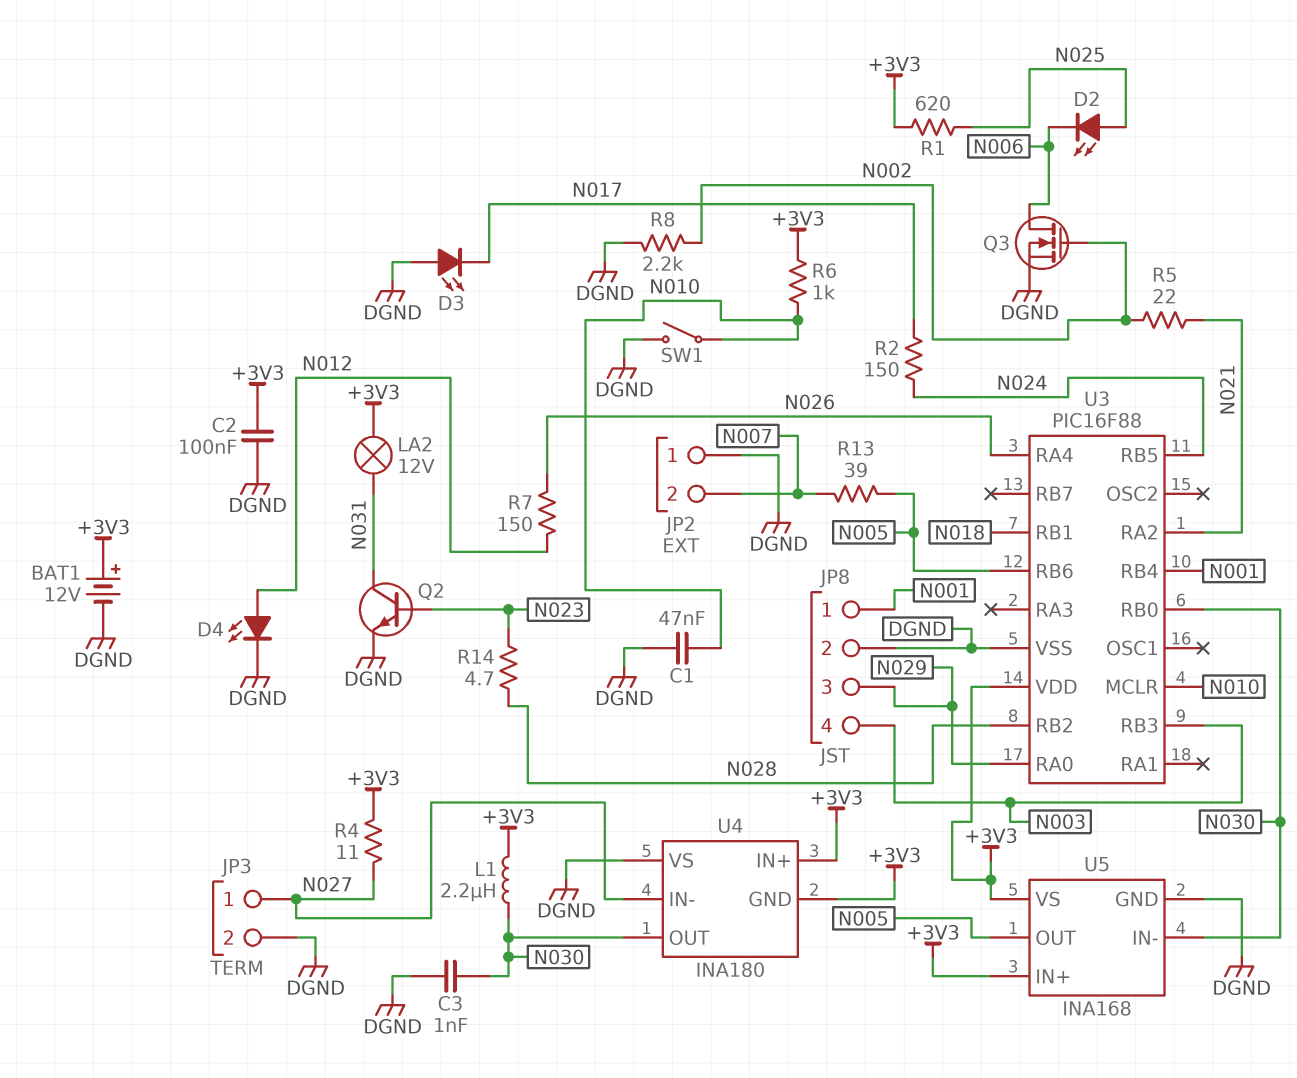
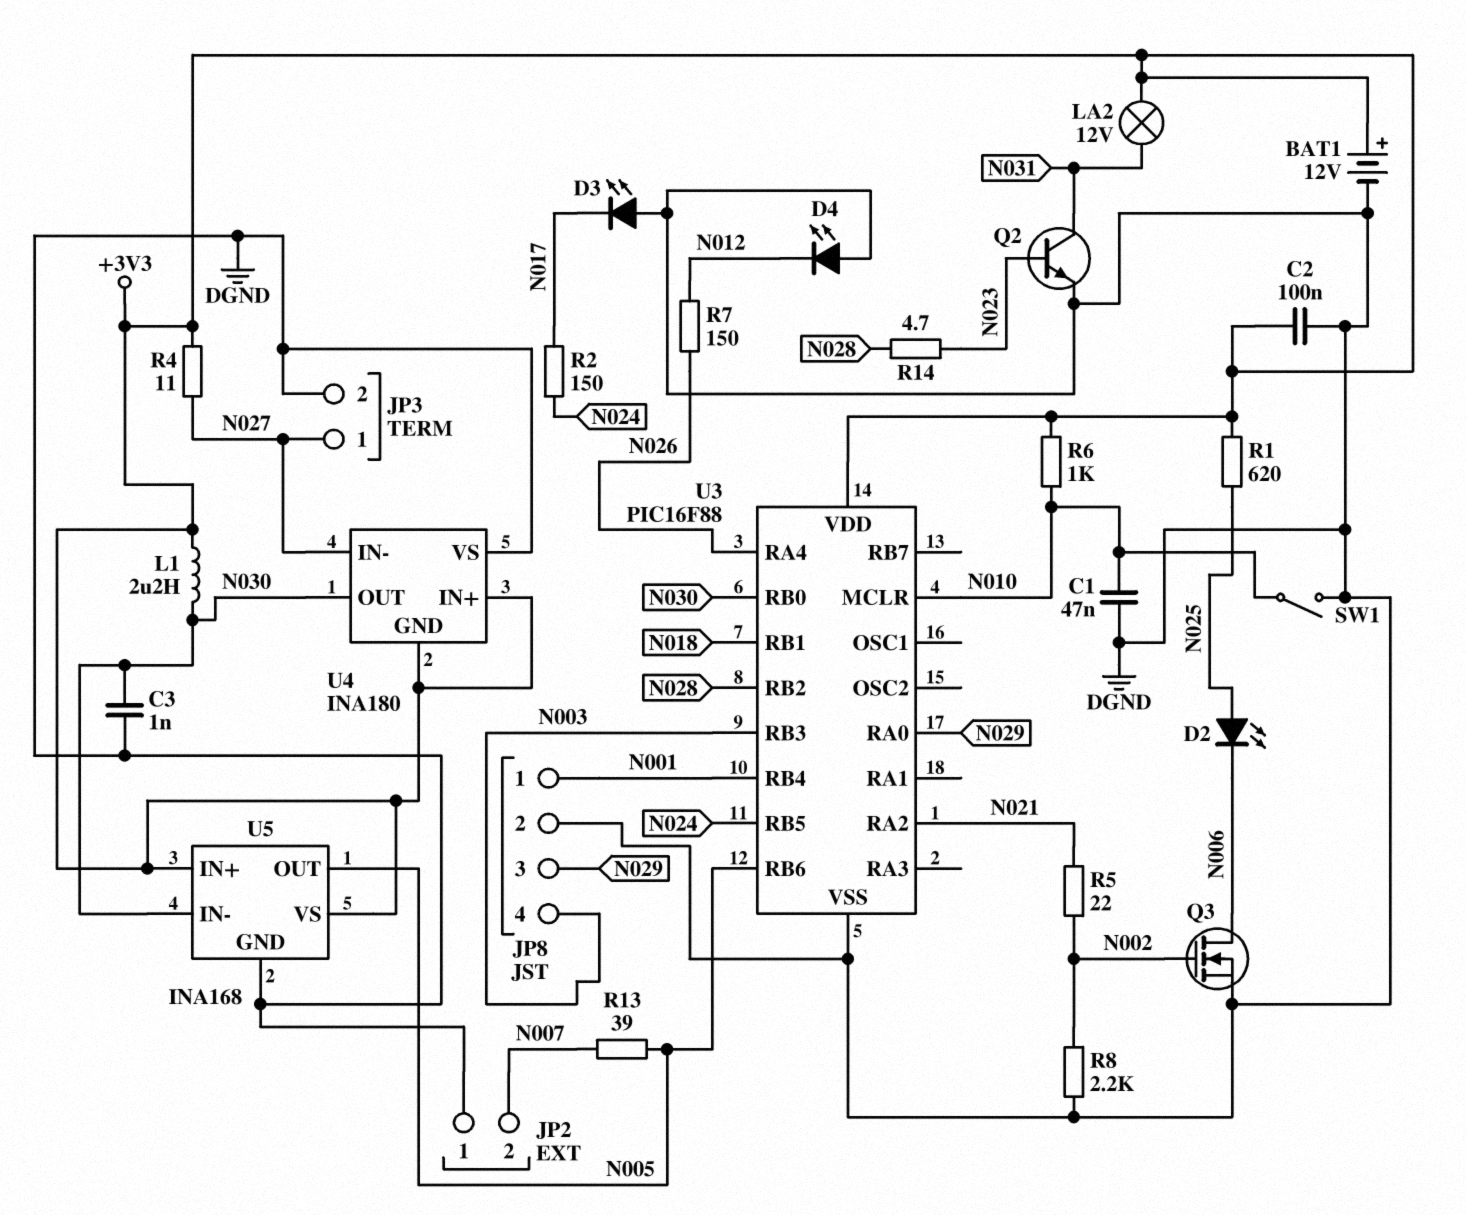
D4: LED (A N012, K DGND) -> LED (A DGND, K N012)

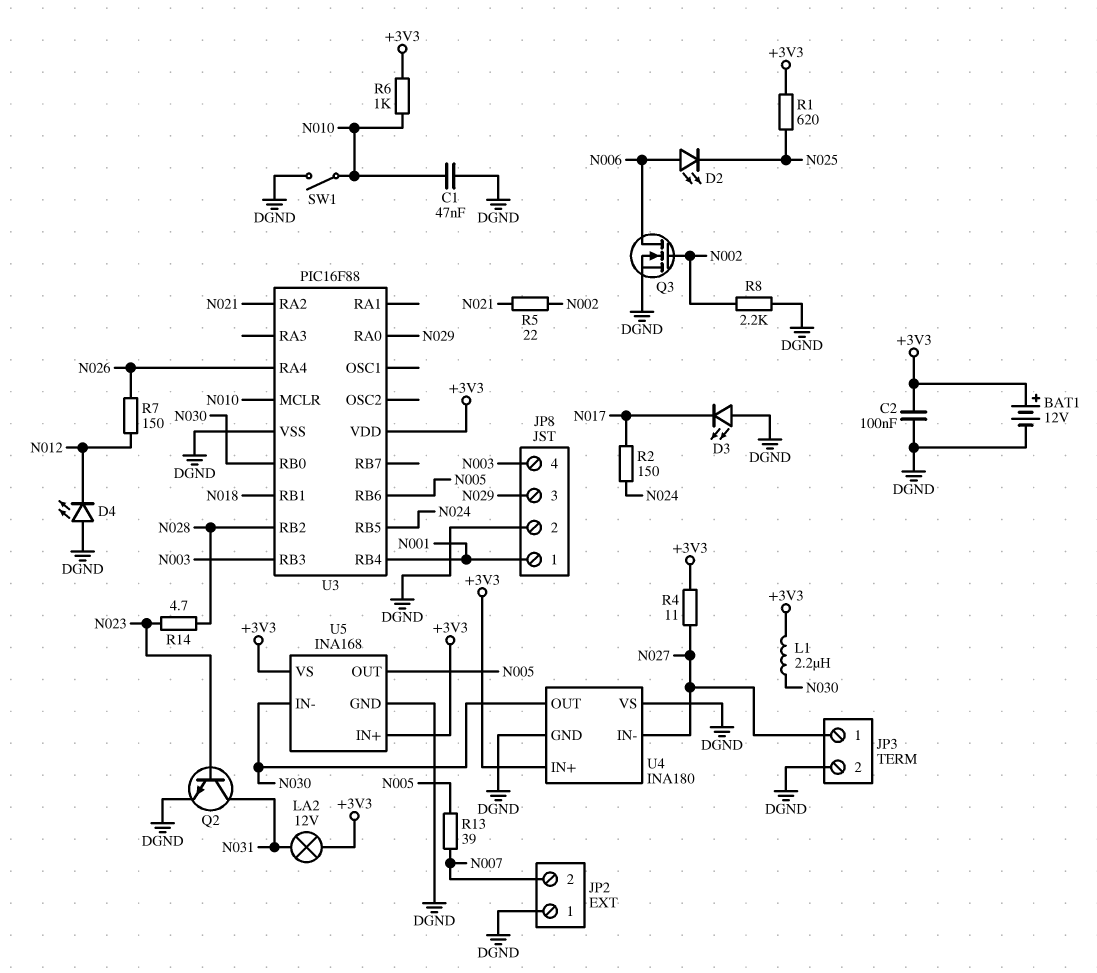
C3: 1nF (DGND, N030) -> none
D2: LED (A N025, K N006) -> LED (A N006, K N025)
U4 pin GND: +3V3 -> DGND

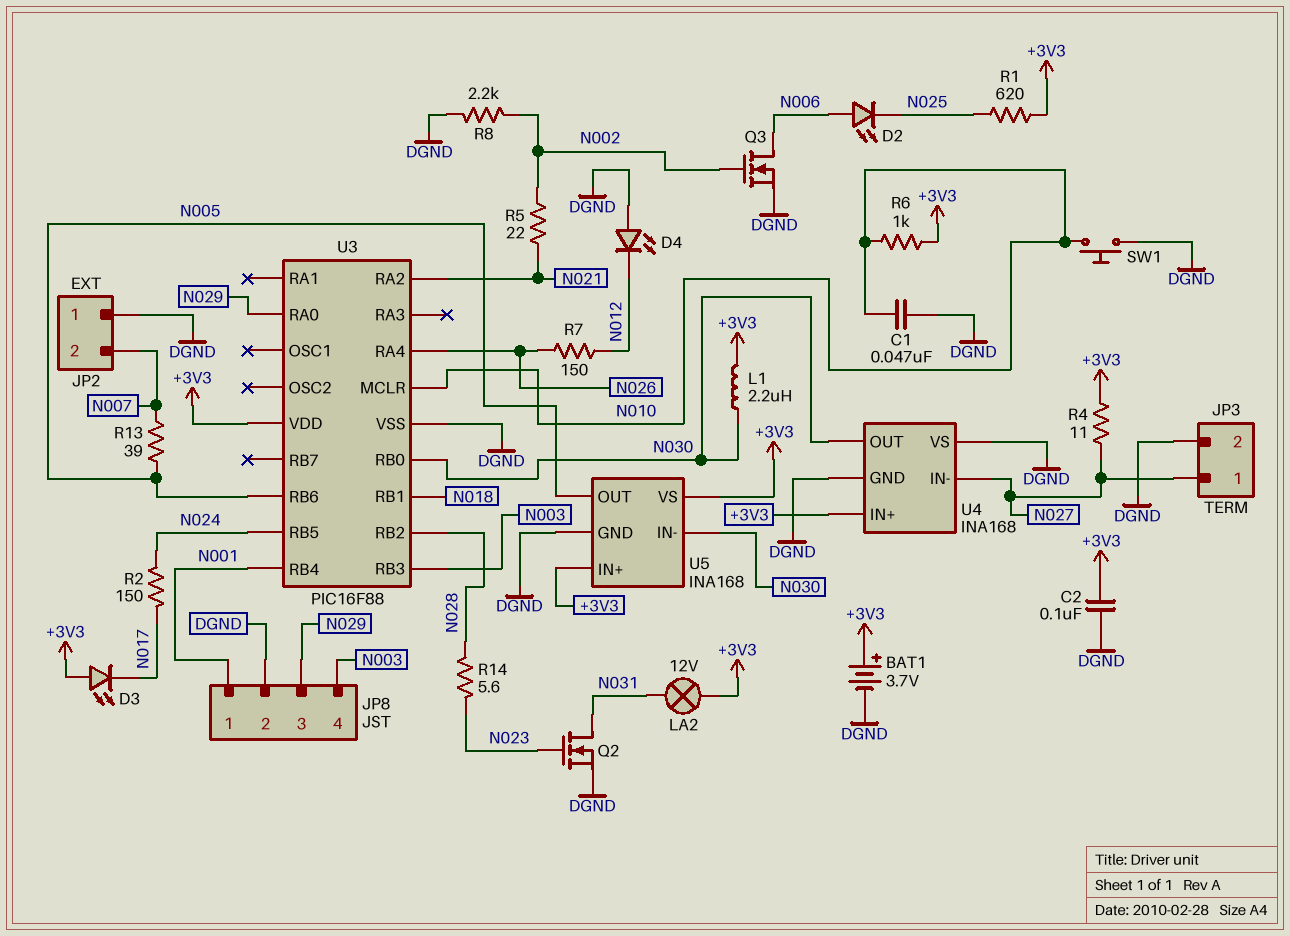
BAT1: 12V (plus +3V3, minus DGND) -> 3.7V (plus +3V3, minus DGND)
D3: LED (A DGND, K N017) -> LED (A +3V3, K N017)
Q2: NPN (B N023, C N031, E DGND) -> NMOS (G N023, D N031, S DGND)
R14: 4.7 (N023, N028) -> 5.6 (N023, N028)
SW1: switch (DGND, N010) -> button (DGND, N010)
U4: INA180 -> INA168

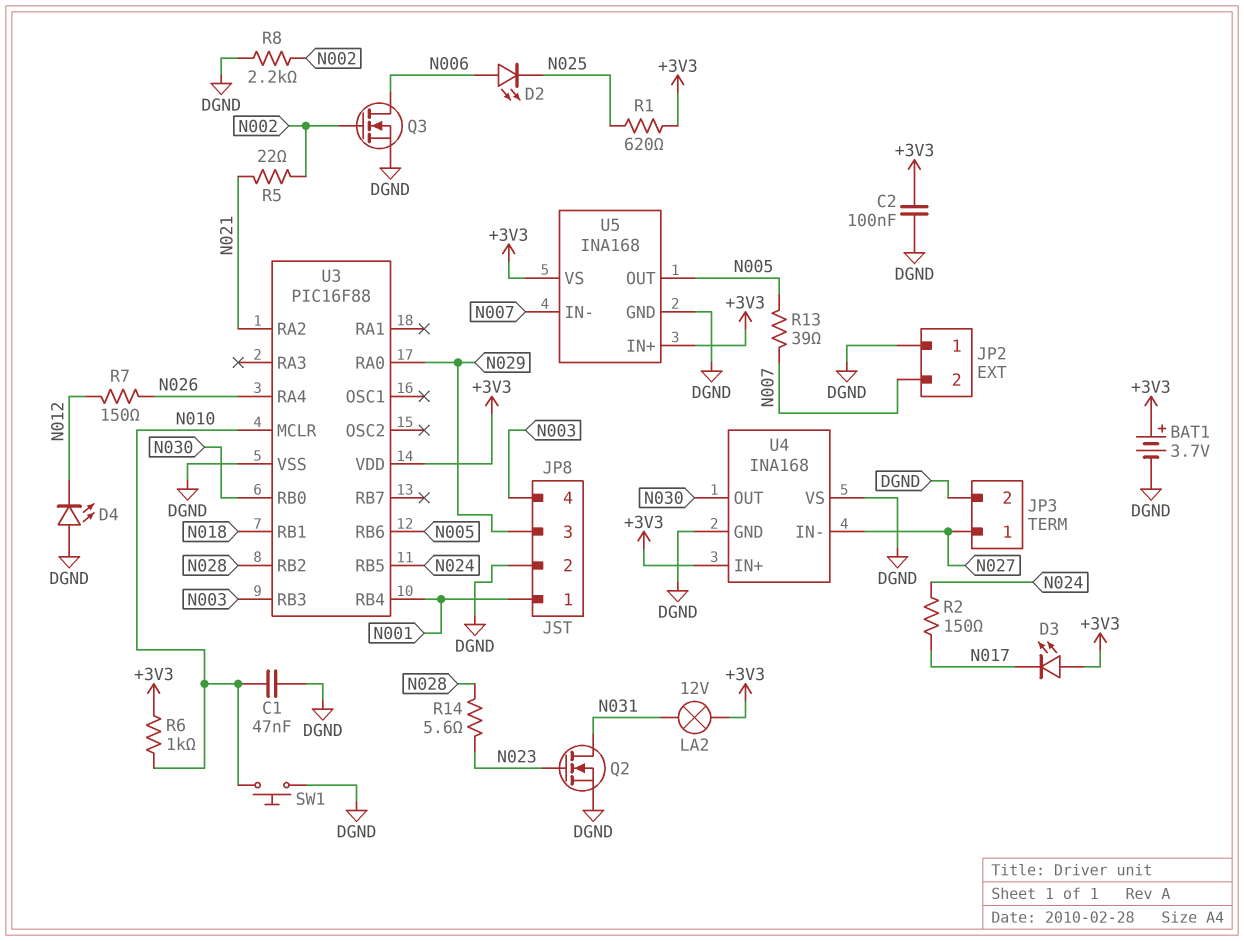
L1: 2.2uH (+3V3, N030) -> none
R4: 11 (+3V3, N027) -> none
U5 pin IN-: N030 -> N007

